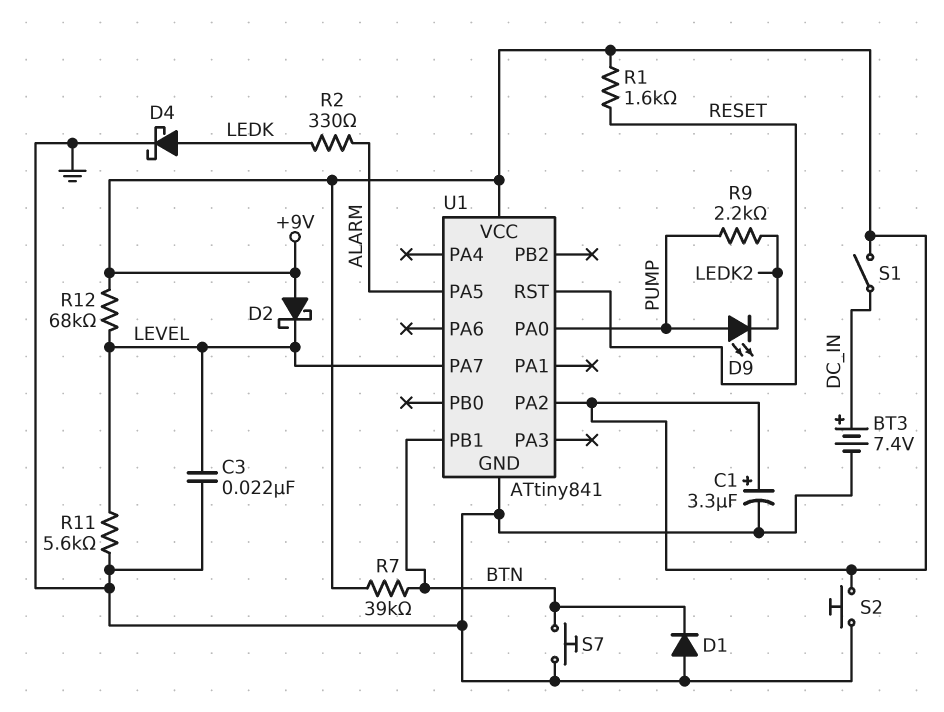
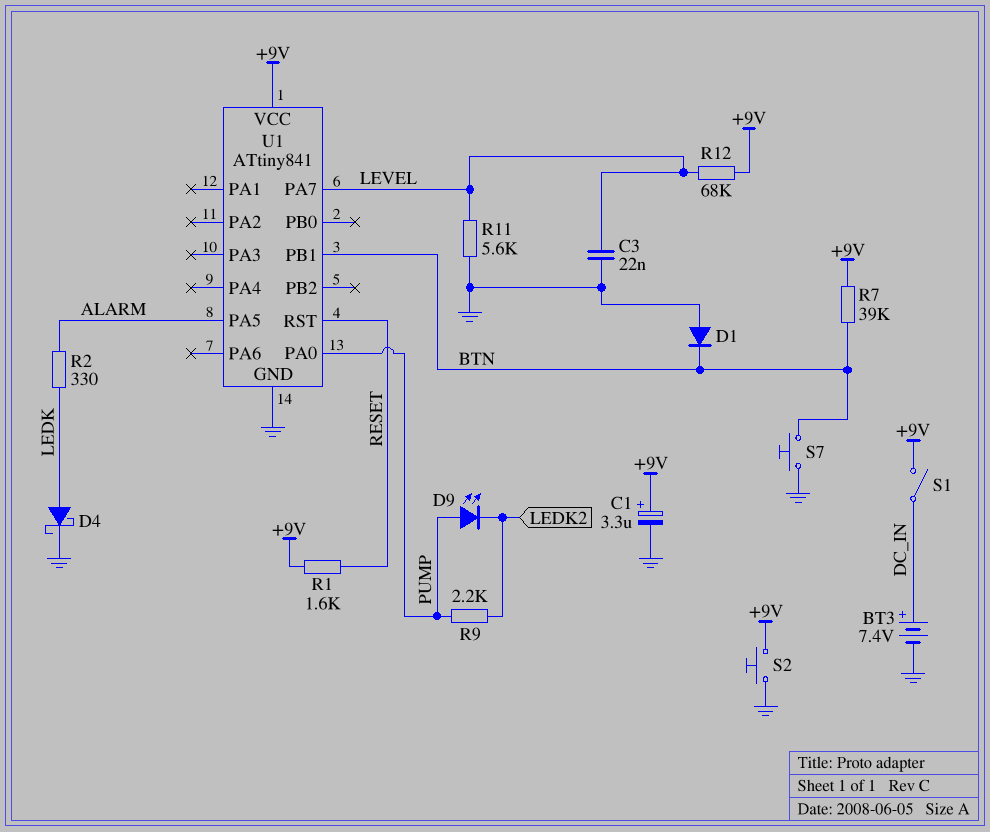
D2: schottky (A +9V, K LEVEL) -> none
U1 pin PA2: +9V -> none

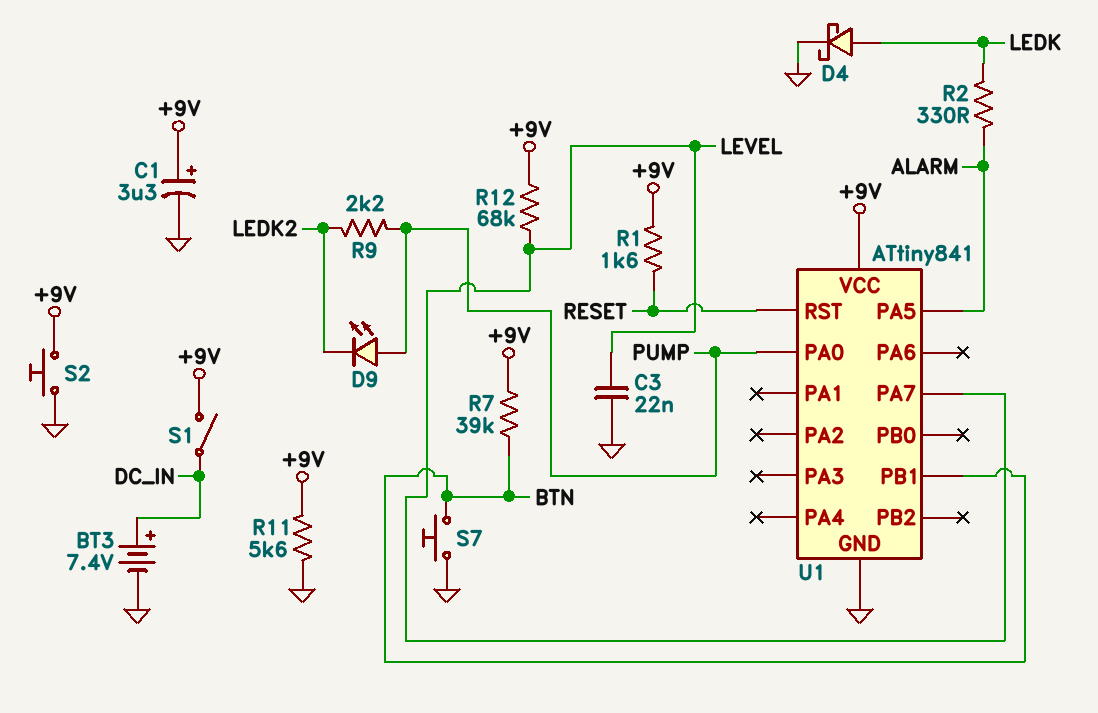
D1: diode (A GND, K BTN) -> none
R11: 5.6k (GND, LEVEL) -> 5.6k (+9V, GND)

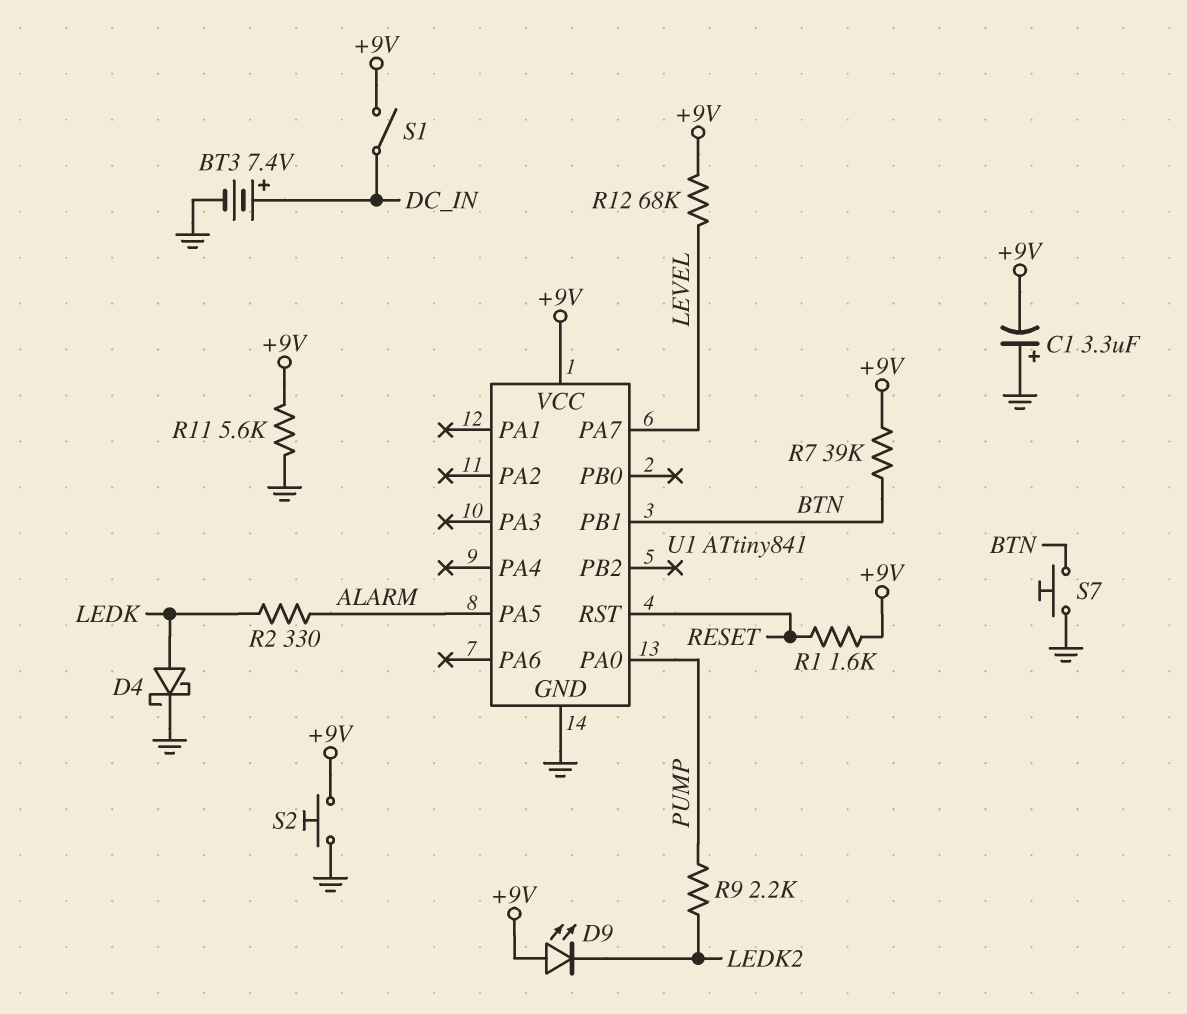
C1: 3.3uF (plus +9V, minus GND) -> 3.3uF (plus GND, minus +9V)
C3: 22nF (GND, LEVEL) -> none
D9: LED (A PUMP, K LEDK2) -> LED (A +9V, K LEDK2)

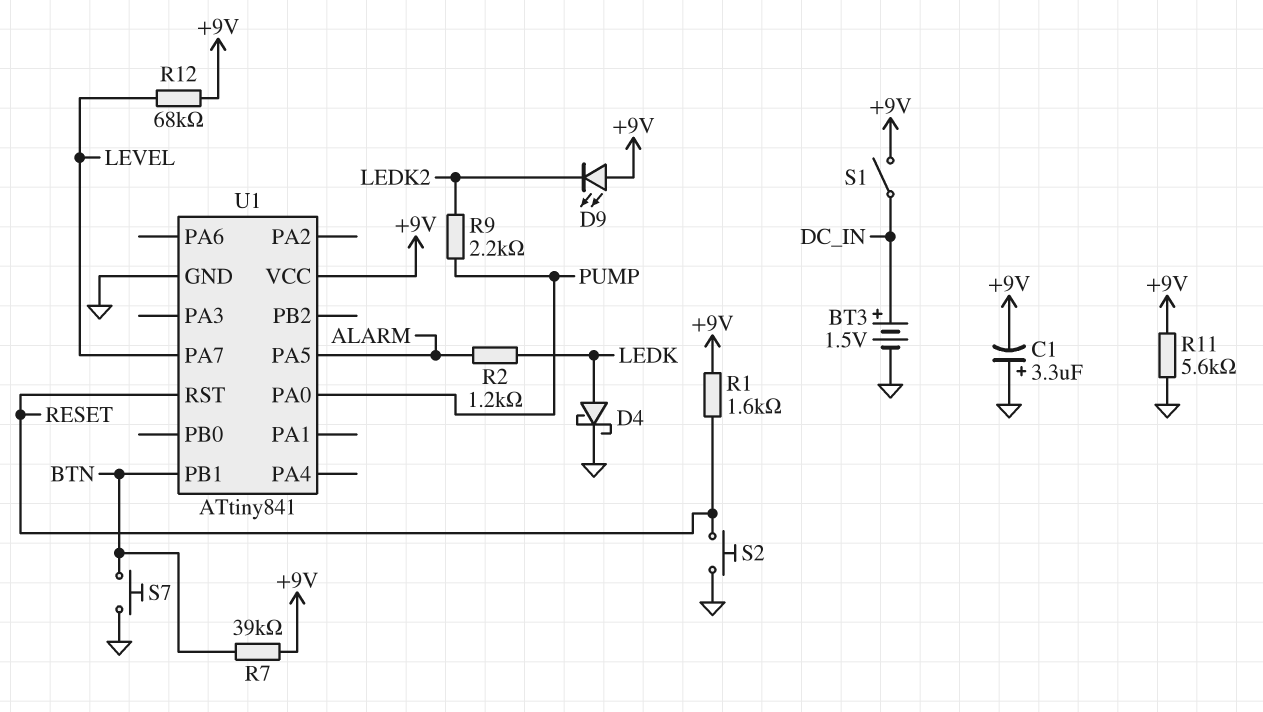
BT3: 7.4V (plus DC_IN, minus GND) -> 1.5V (plus DC_IN, minus GND)
R2: 330 (ALARM, LEDK) -> 1.2k (ALARM, LEDK)
S2: button (+9V, GND) -> button (GND, RESET)

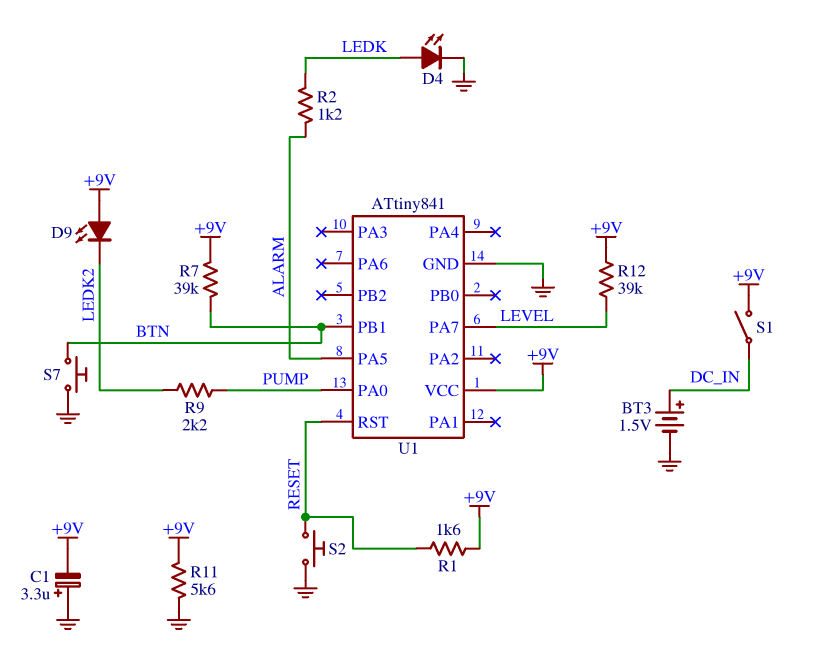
D4: schottky (A LEDK, K GND) -> LED (A LEDK, K GND)
R12: 68k (+9V, LEVEL) -> 39k (+9V, LEVEL)

